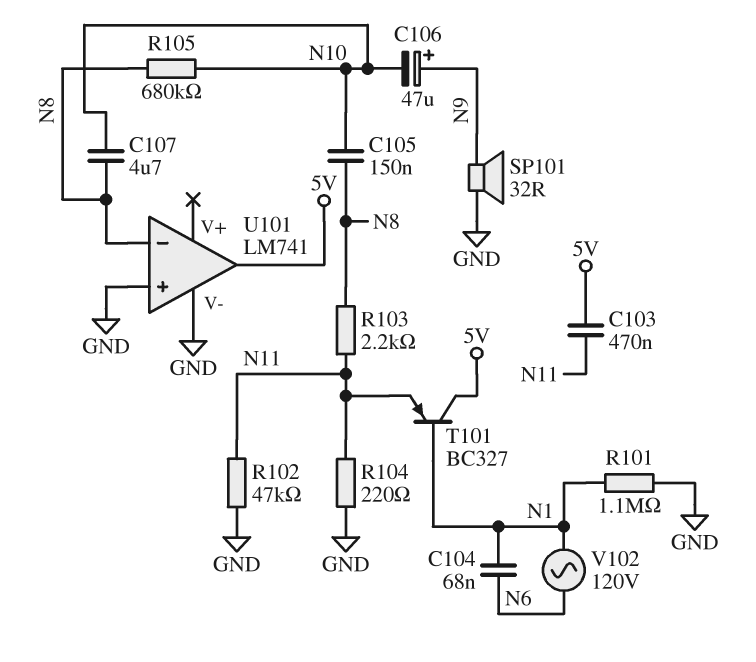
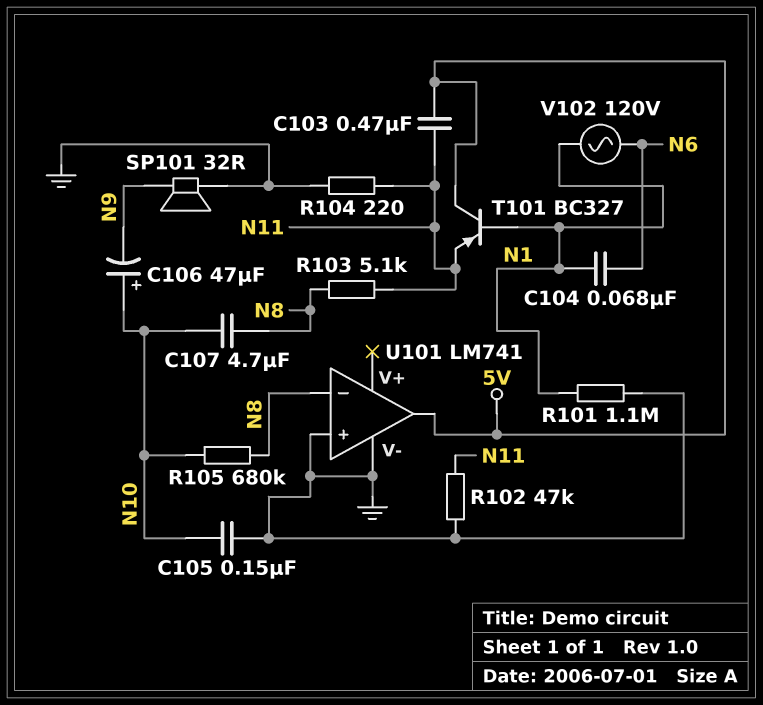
C105: 150nF (N8, N10) -> 150nF (GND, N10)
C106: 47uF (plus N9, minus N10) -> 47uF (plus N10, minus N9)
R103: 2.2k (N8, N11) -> 5.1k (N8, N11)

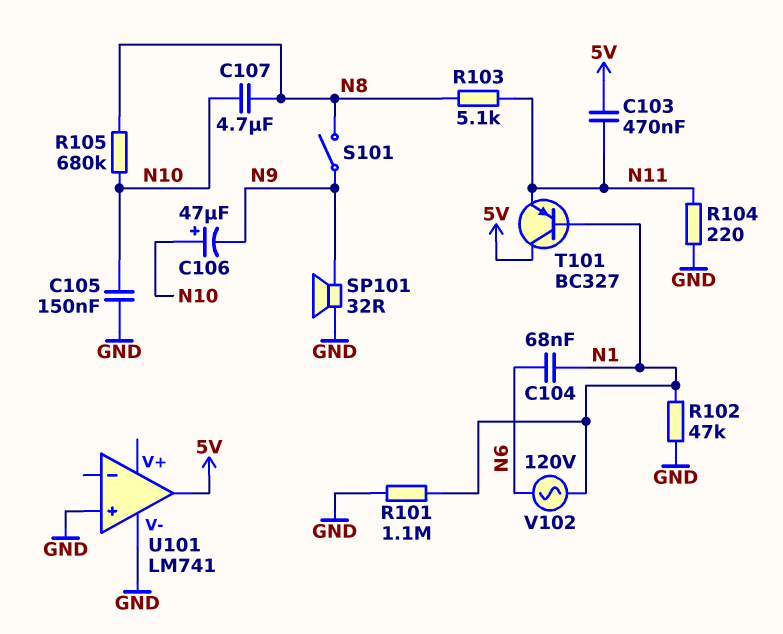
R102: 47k (GND, N11) -> 47k (GND, N1)
S101: none -> switch (N8, N9)
U101 pin in-: N8 -> none

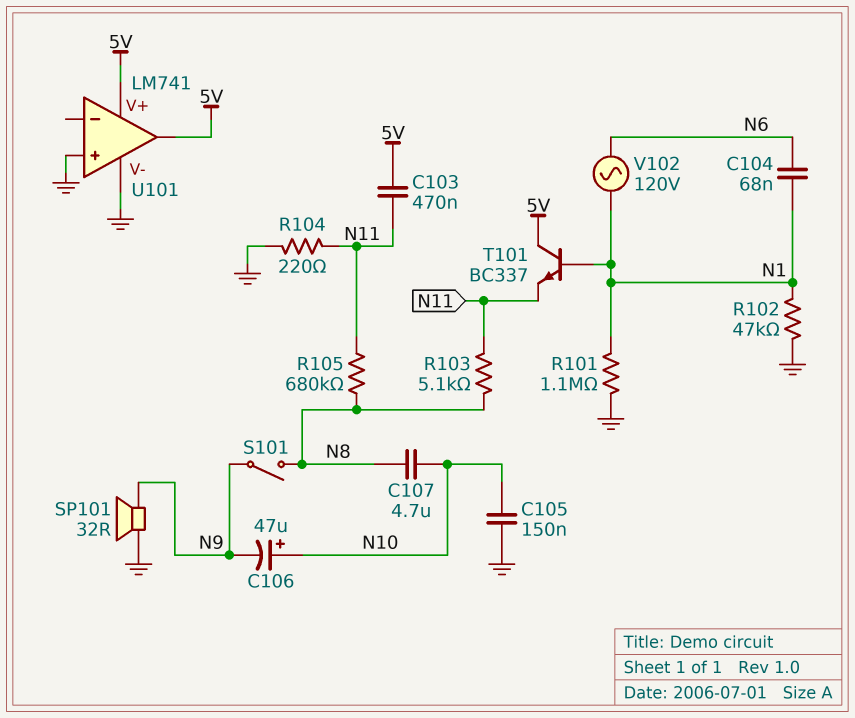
R105: 680k (N8, N10) -> 680k (N8, N11)
T101: PNP BC327 (B N1, C 5V, E N11) -> NPN BC337 (B N1, C 5V, E N11)
U101 pin V+: none -> 5V

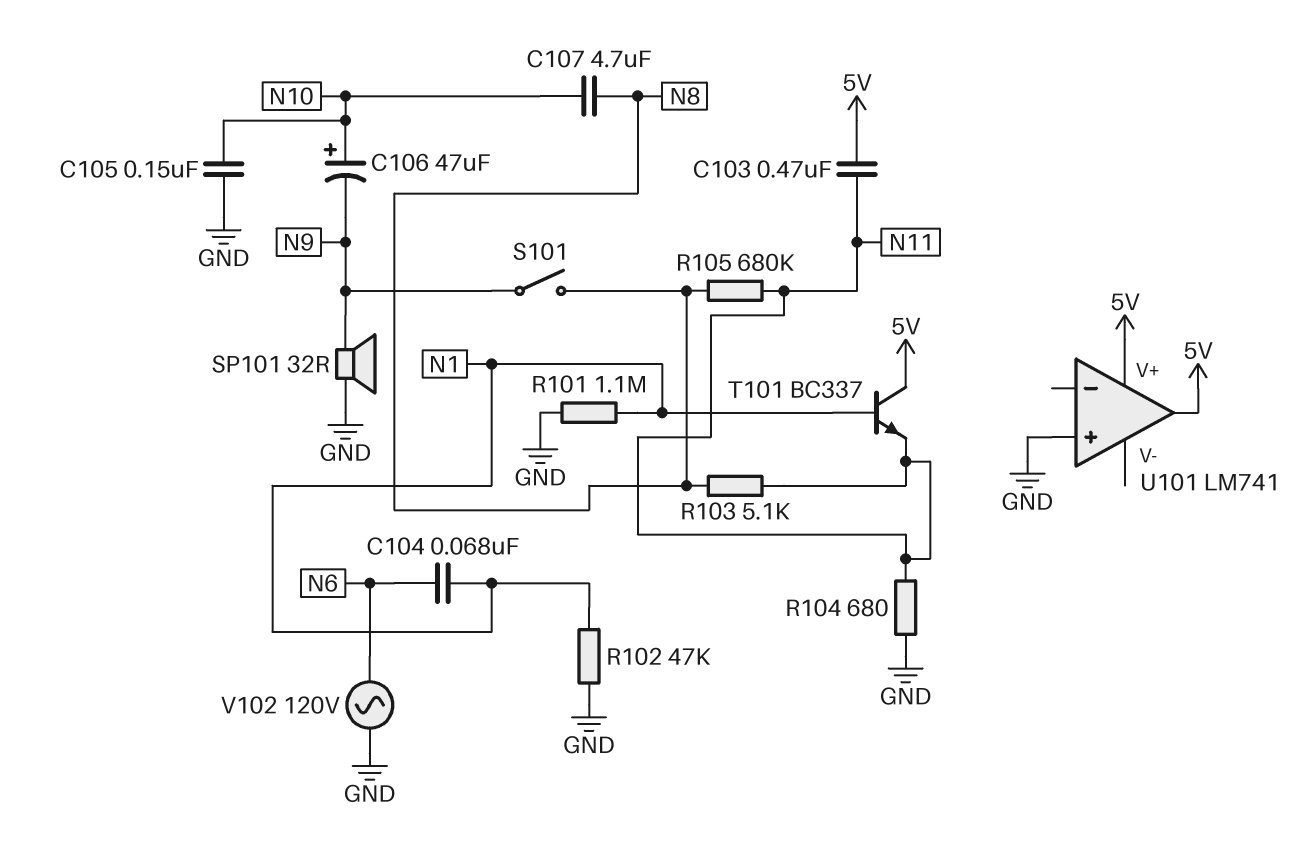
R104: 220 (GND, N11) -> 680 (GND, N11)
U101 pin V-: GND -> none
V102: AC 120V (N1, N6) -> AC 120V (GND, N6)

